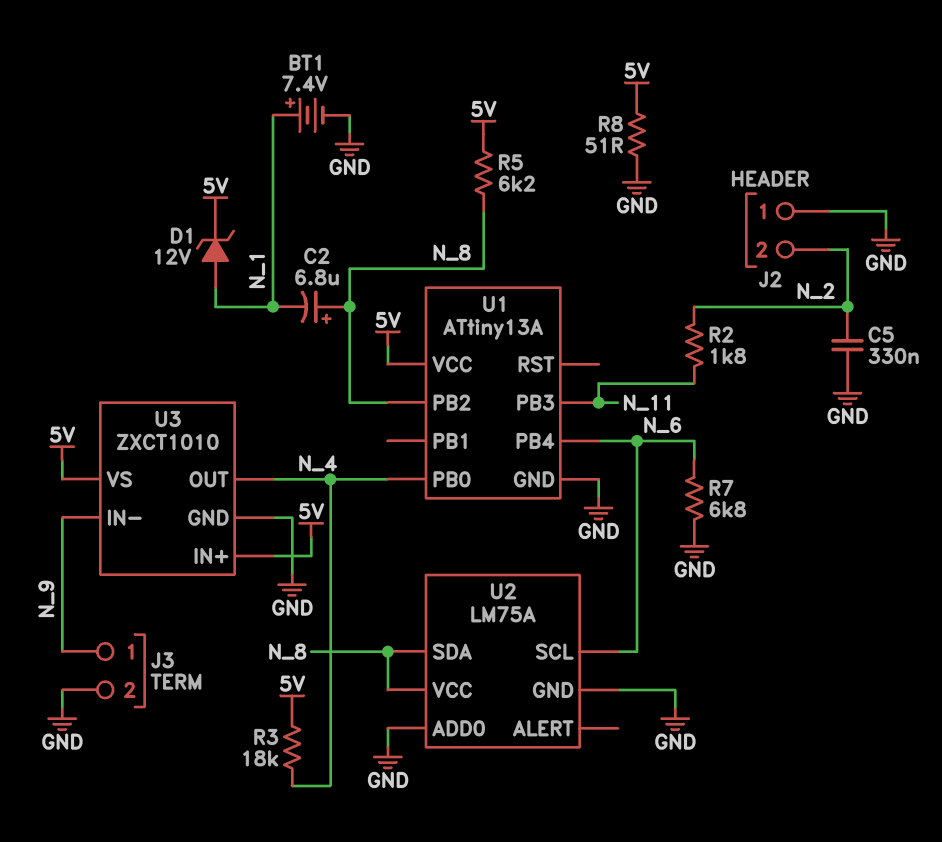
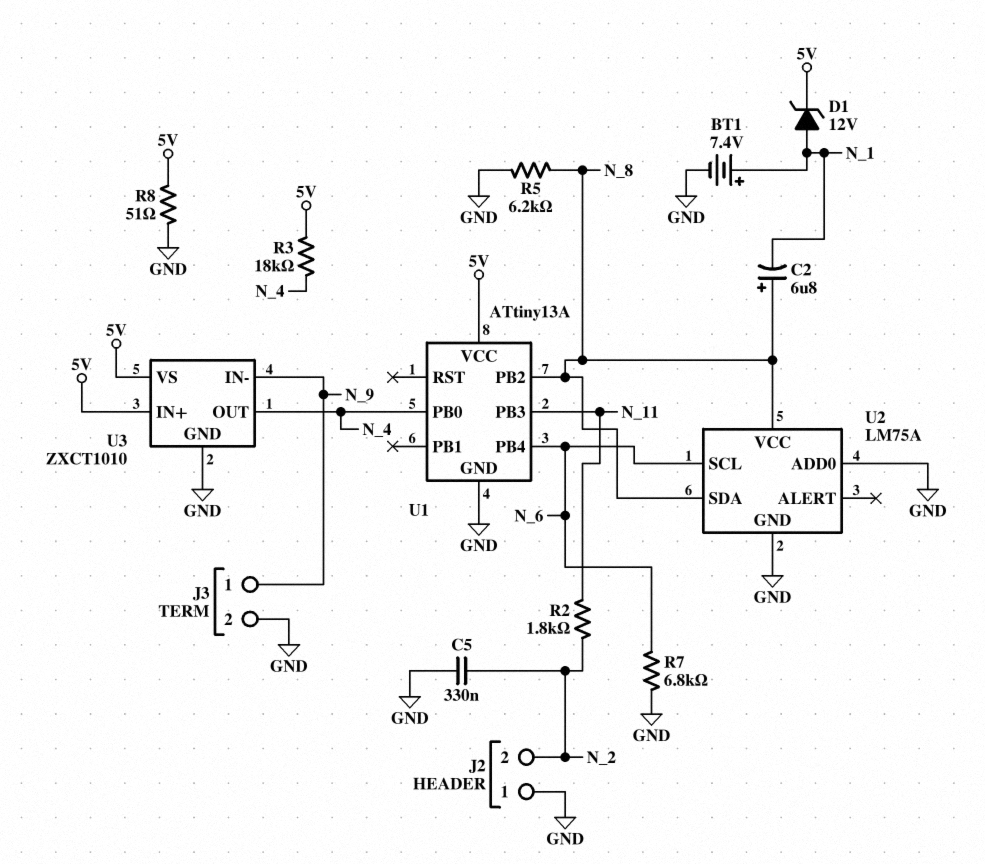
R5: 6.2k (5V, N_8) -> 6.2k (GND, N_8)

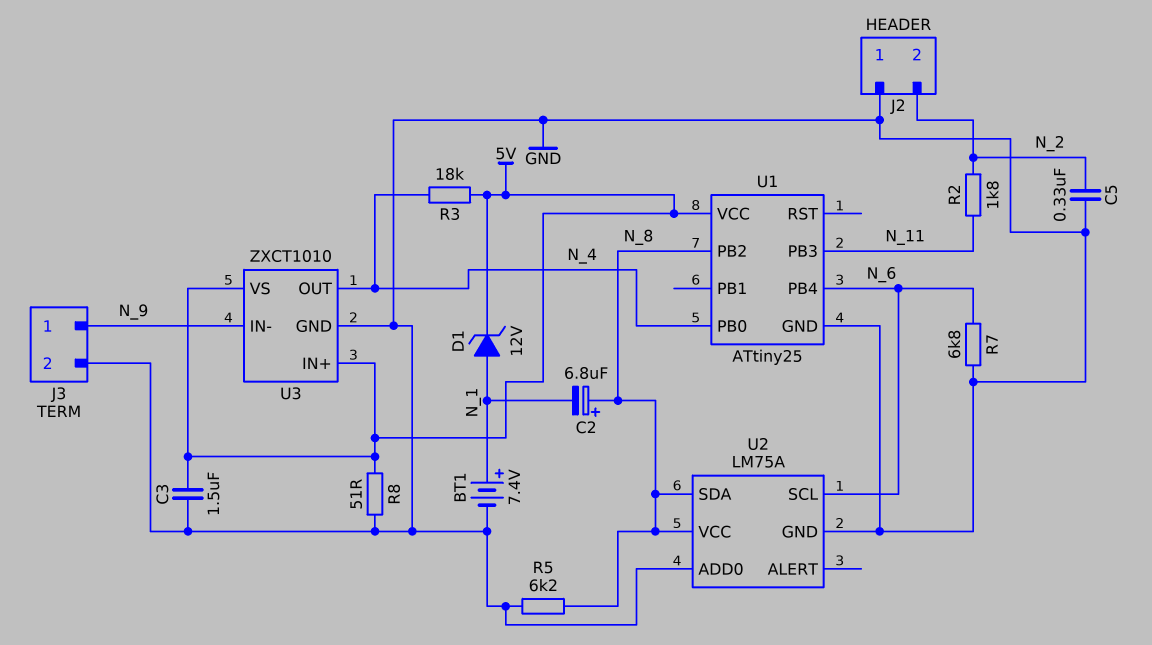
C3: none -> 1.5uF (5V, GND)
U1: ATtiny13A -> ATtiny25

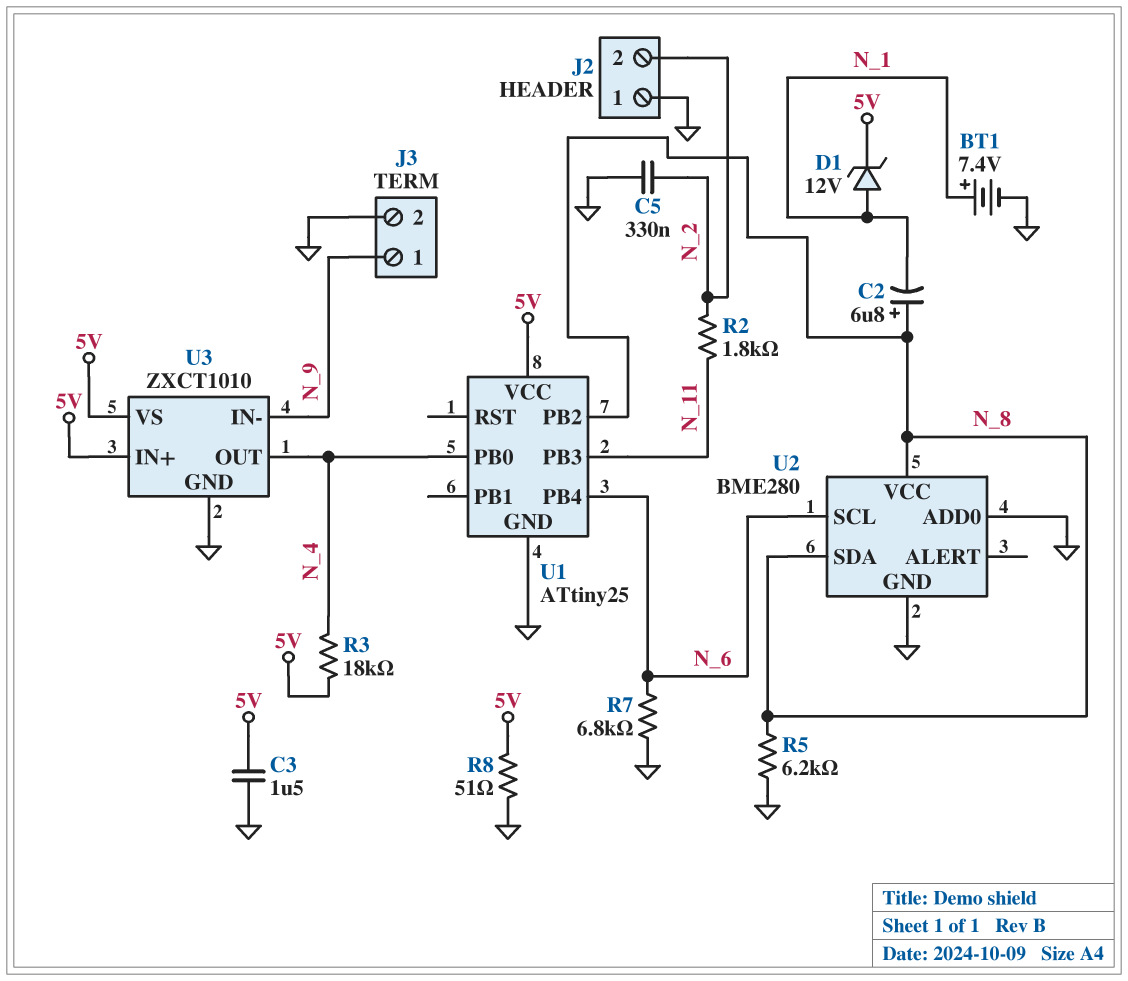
U2: LM75A -> BME280

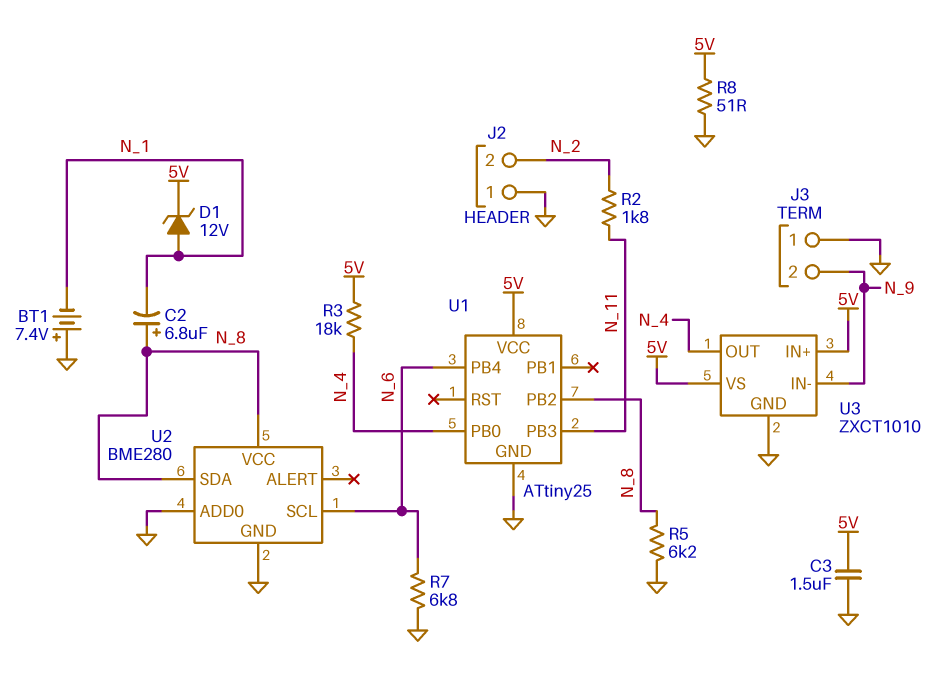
BT1: 7.4V (plus N_1, minus GND) -> 7.4V (plus GND, minus N_1)
C5: 330nF (GND, N_2) -> none
J3 pin 1: N_9 -> GND
J3 pin 2: GND -> N_9

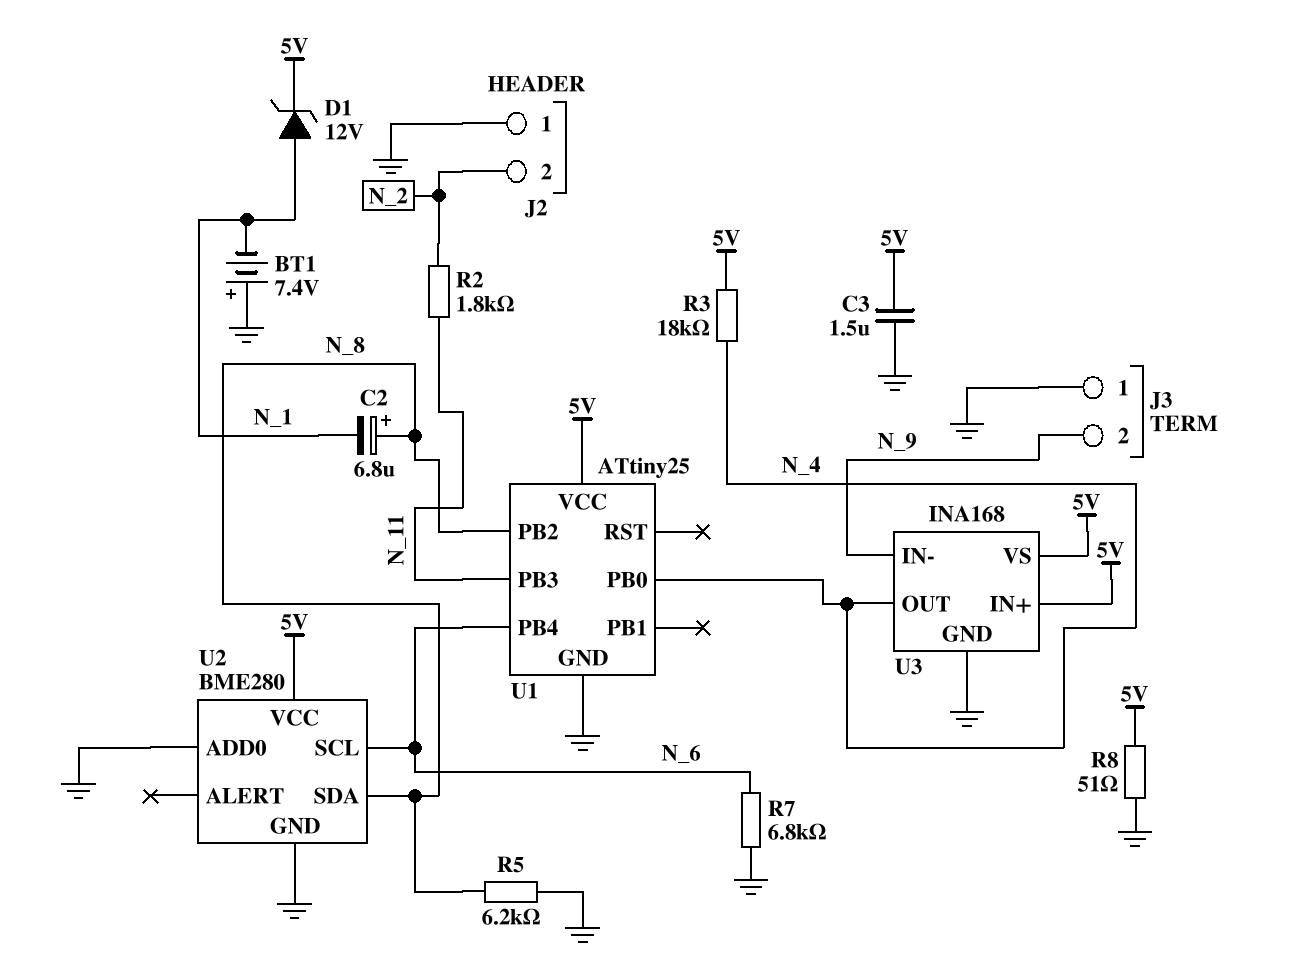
U2 pin VCC: N_8 -> 5V
U3: ZXCT1010 -> INA168

